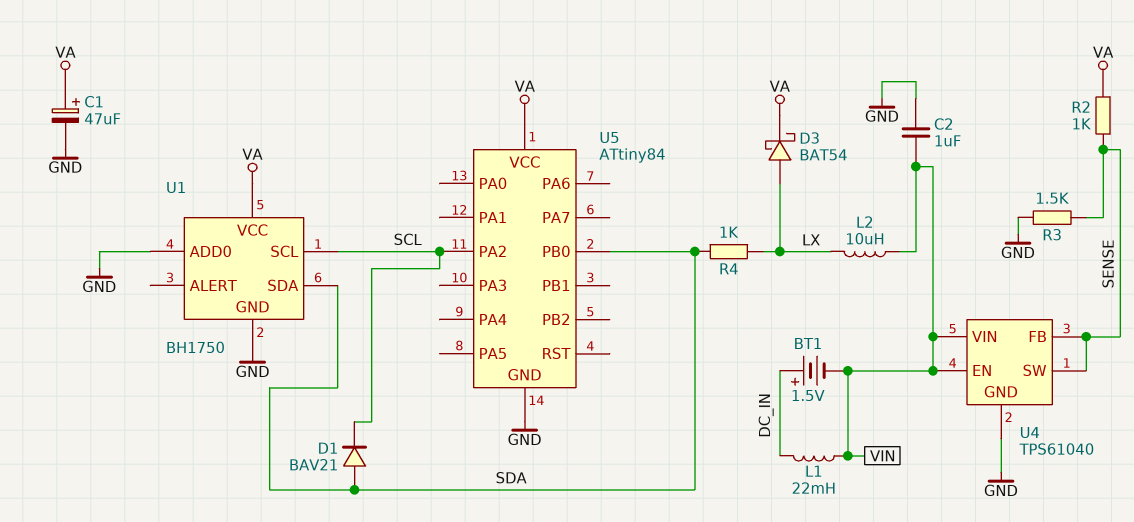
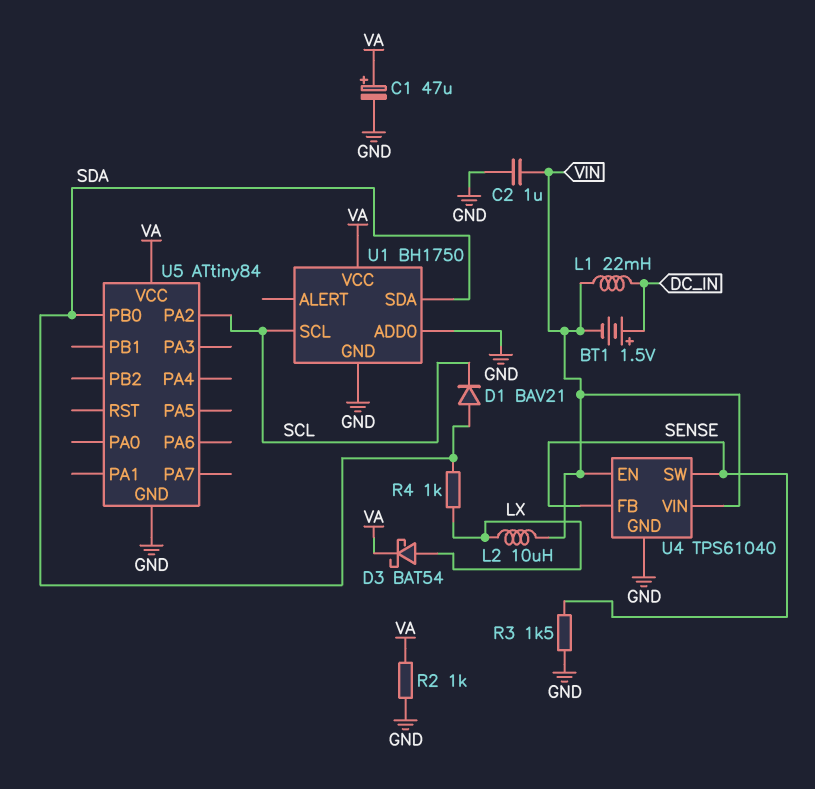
R2: 1k (SENSE, VA) -> 1k (GND, VA)

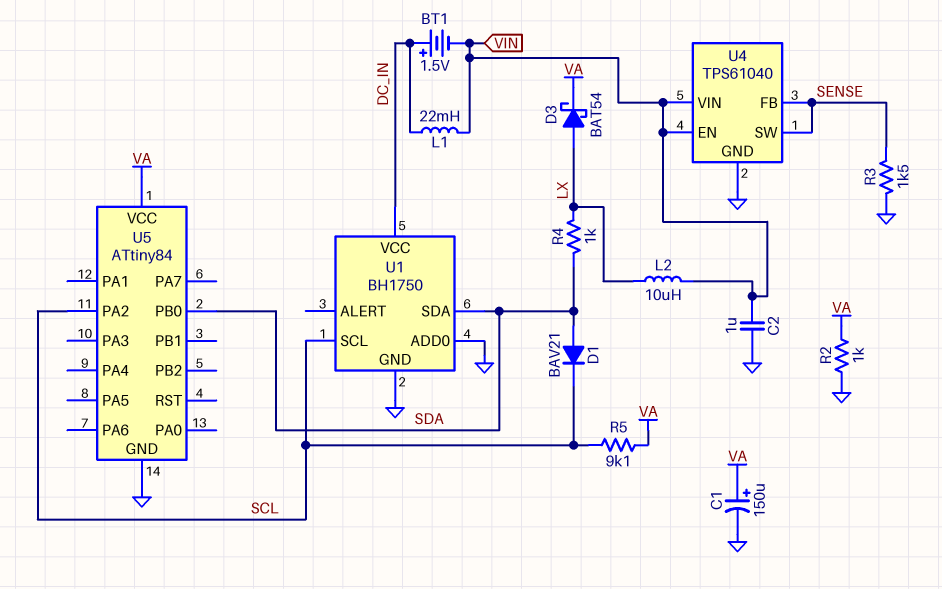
C1: 47uF (plus VA, minus GND) -> 150uF (plus VA, minus GND)
R5: none -> 9.1k (SCL, VA)
U1 pin VCC: VA -> DC_IN

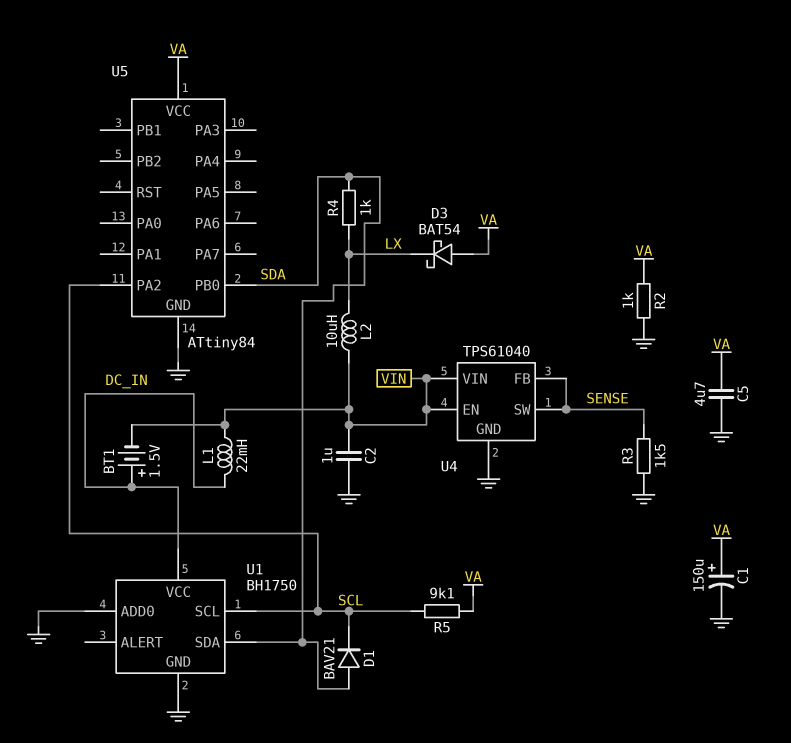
C5: none -> 4.7uF (GND, VA)
D3: schottky BAT54 (A LX, K VA) -> schottky BAT54 (A VA, K LX)

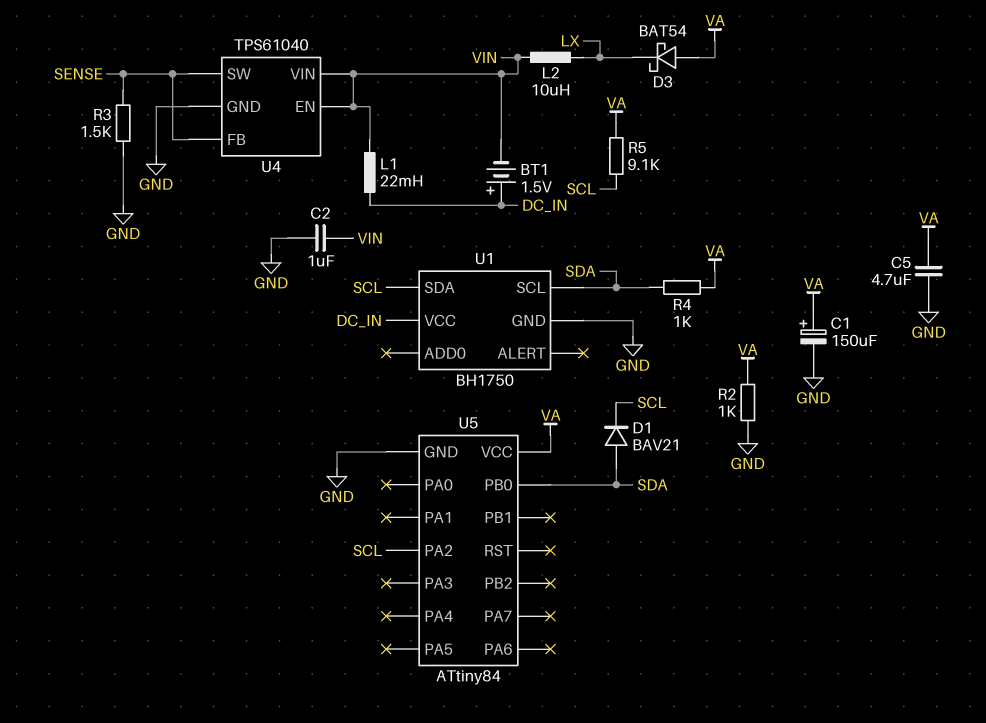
R4: 1k (LX, SDA) -> 1k (SDA, VA)
U1 pin ADD0: GND -> none
U1 pin SCL: SCL -> SDA
U1 pin SDA: SDA -> SCL

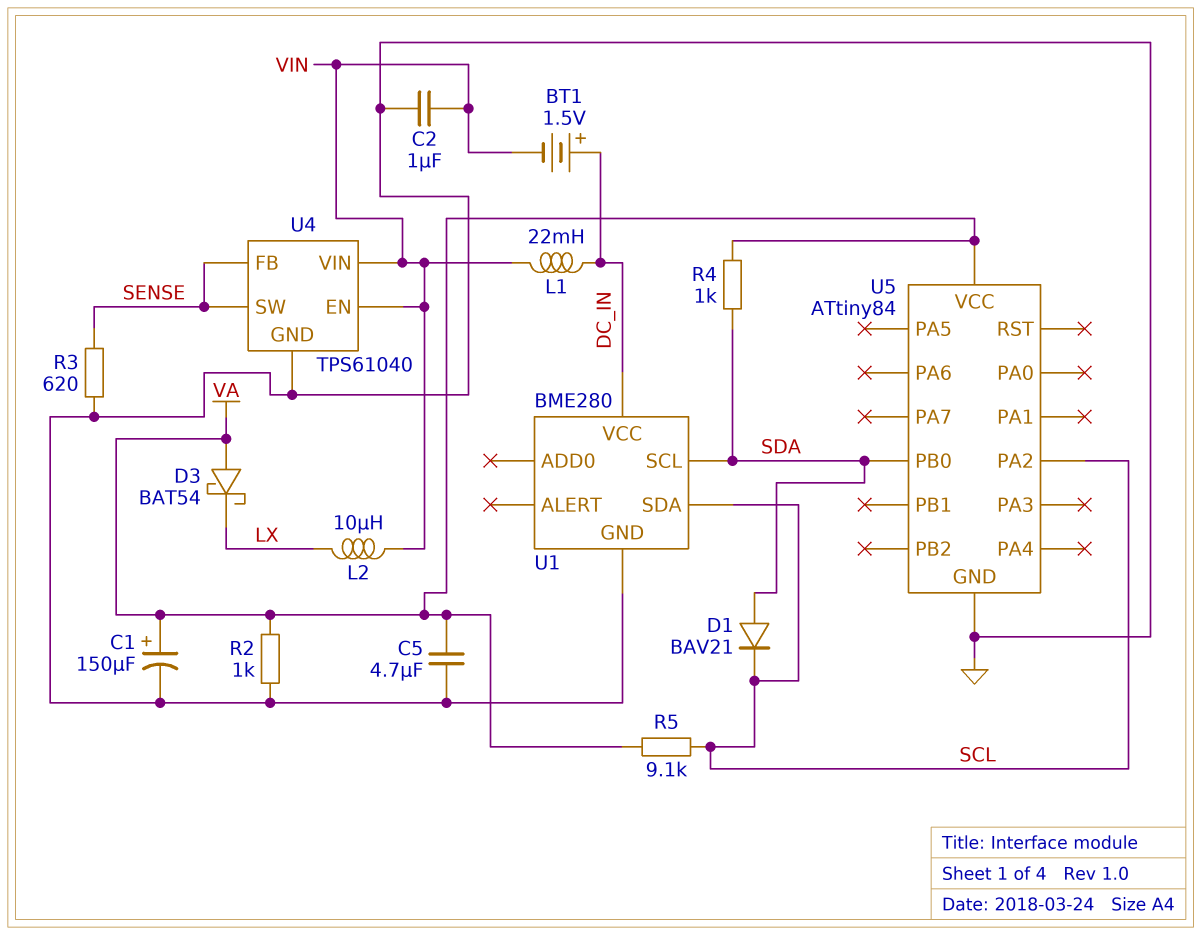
R3: 1.5k (GND, SENSE) -> 620 (GND, SENSE)
U1: BH1750 -> BME280

